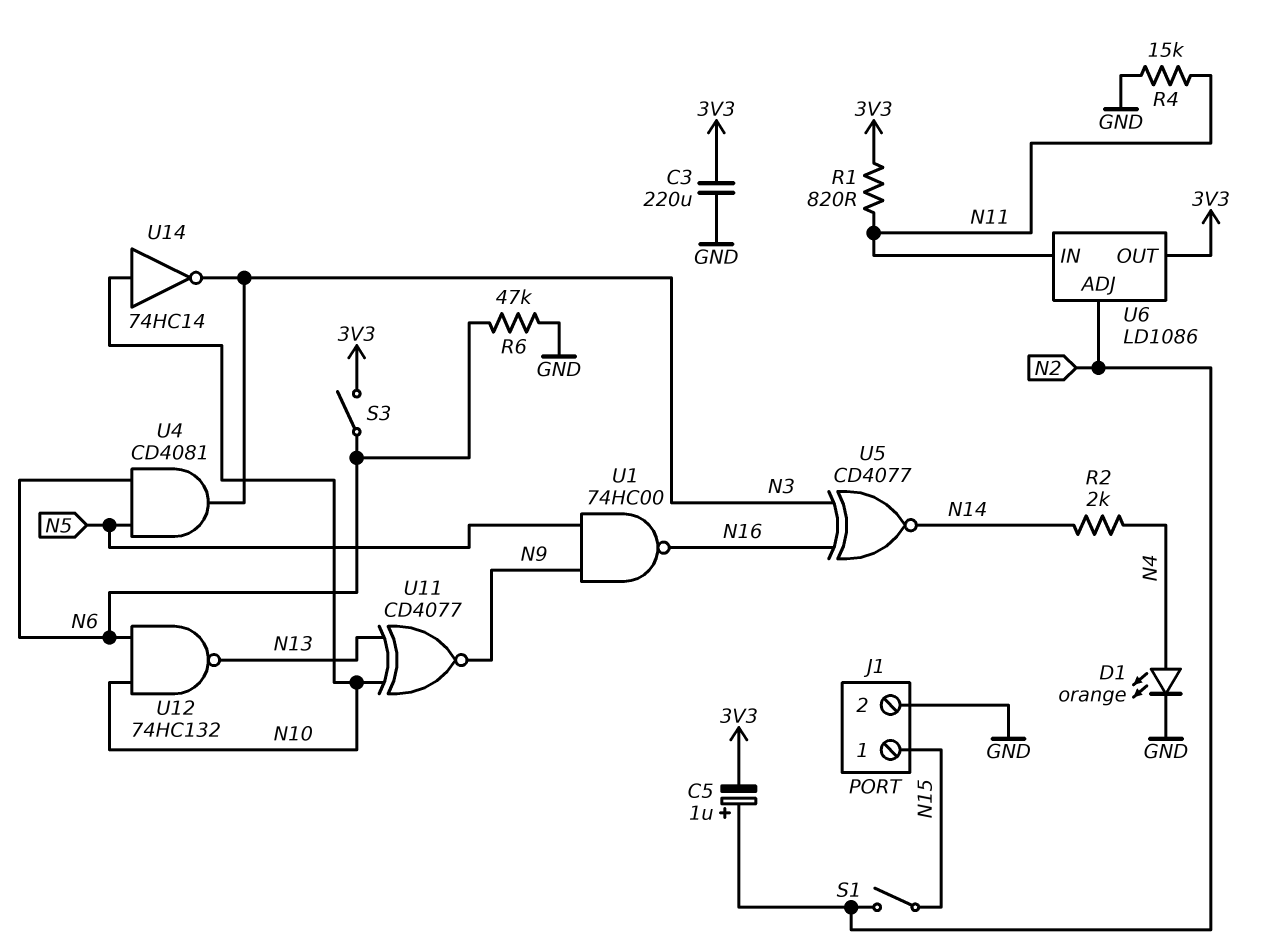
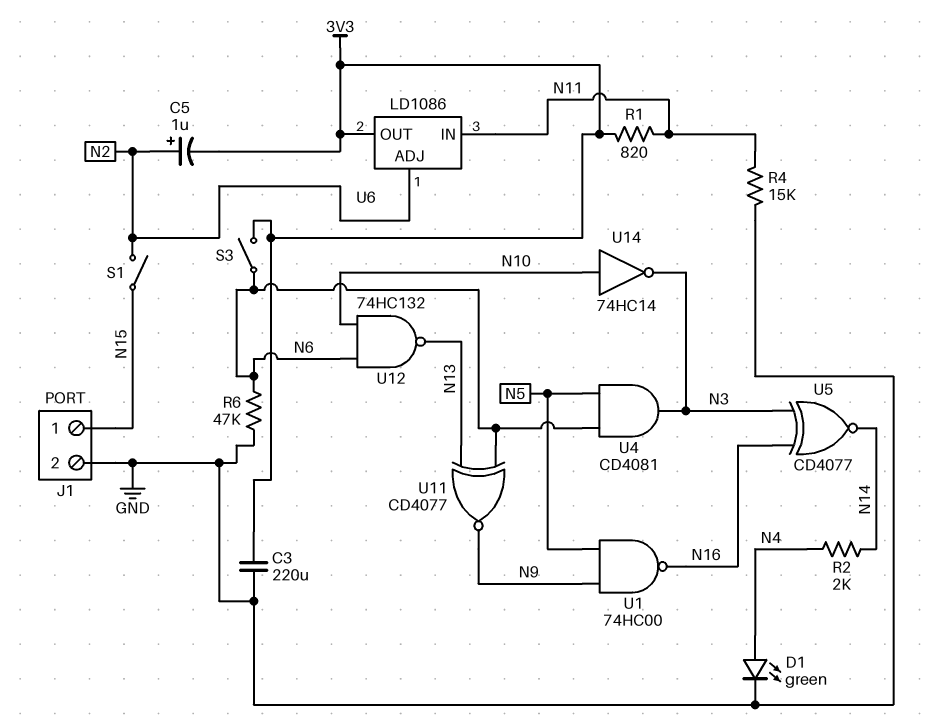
D1: LED orange (A N4, K GND) -> LED green (A N4, K GND)
U11: XNOR CD4077 (in N10, in N13, out N9) -> XNOR CD4077 (in N6, in N13, out N9)

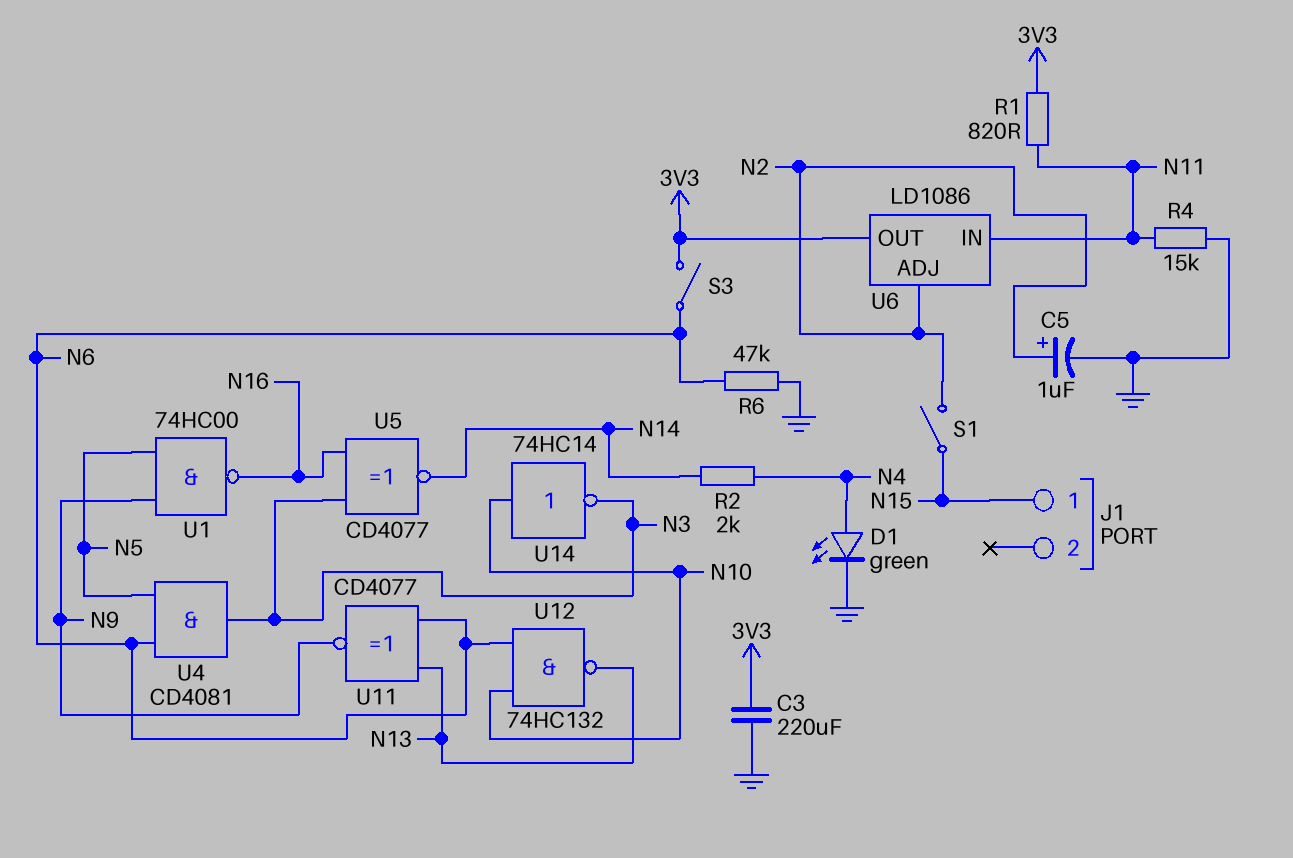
C5: 1uF (plus N2, minus 3V3) -> 1uF (plus N2, minus GND)
J1 pin 2: GND -> none

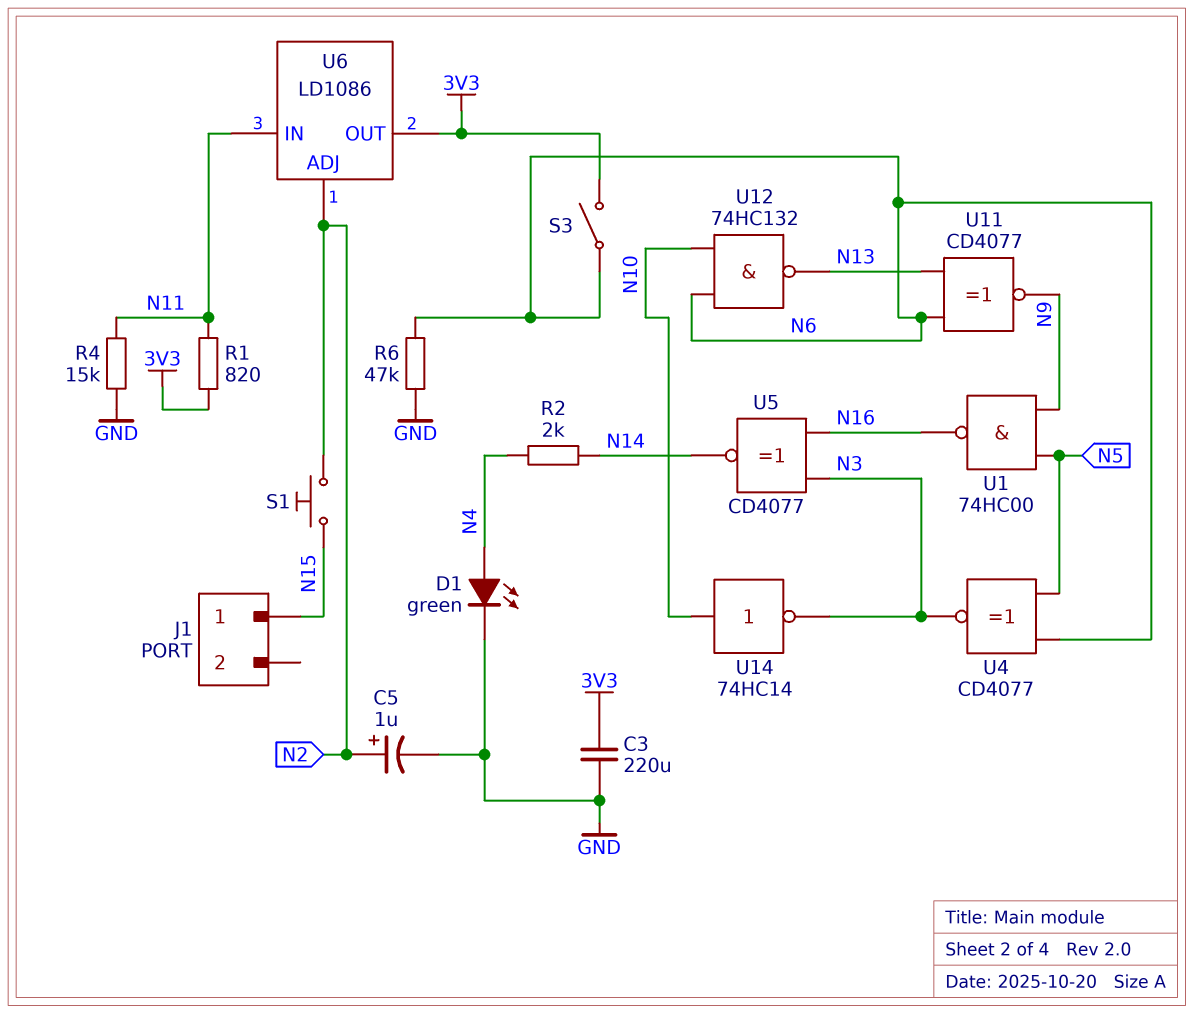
S1: switch (N2, N15) -> button (N2, N15)
U4: AND CD4081 (in N5, in N6, out N3) -> XNOR CD4077 (in N5, in N6, out N3)

